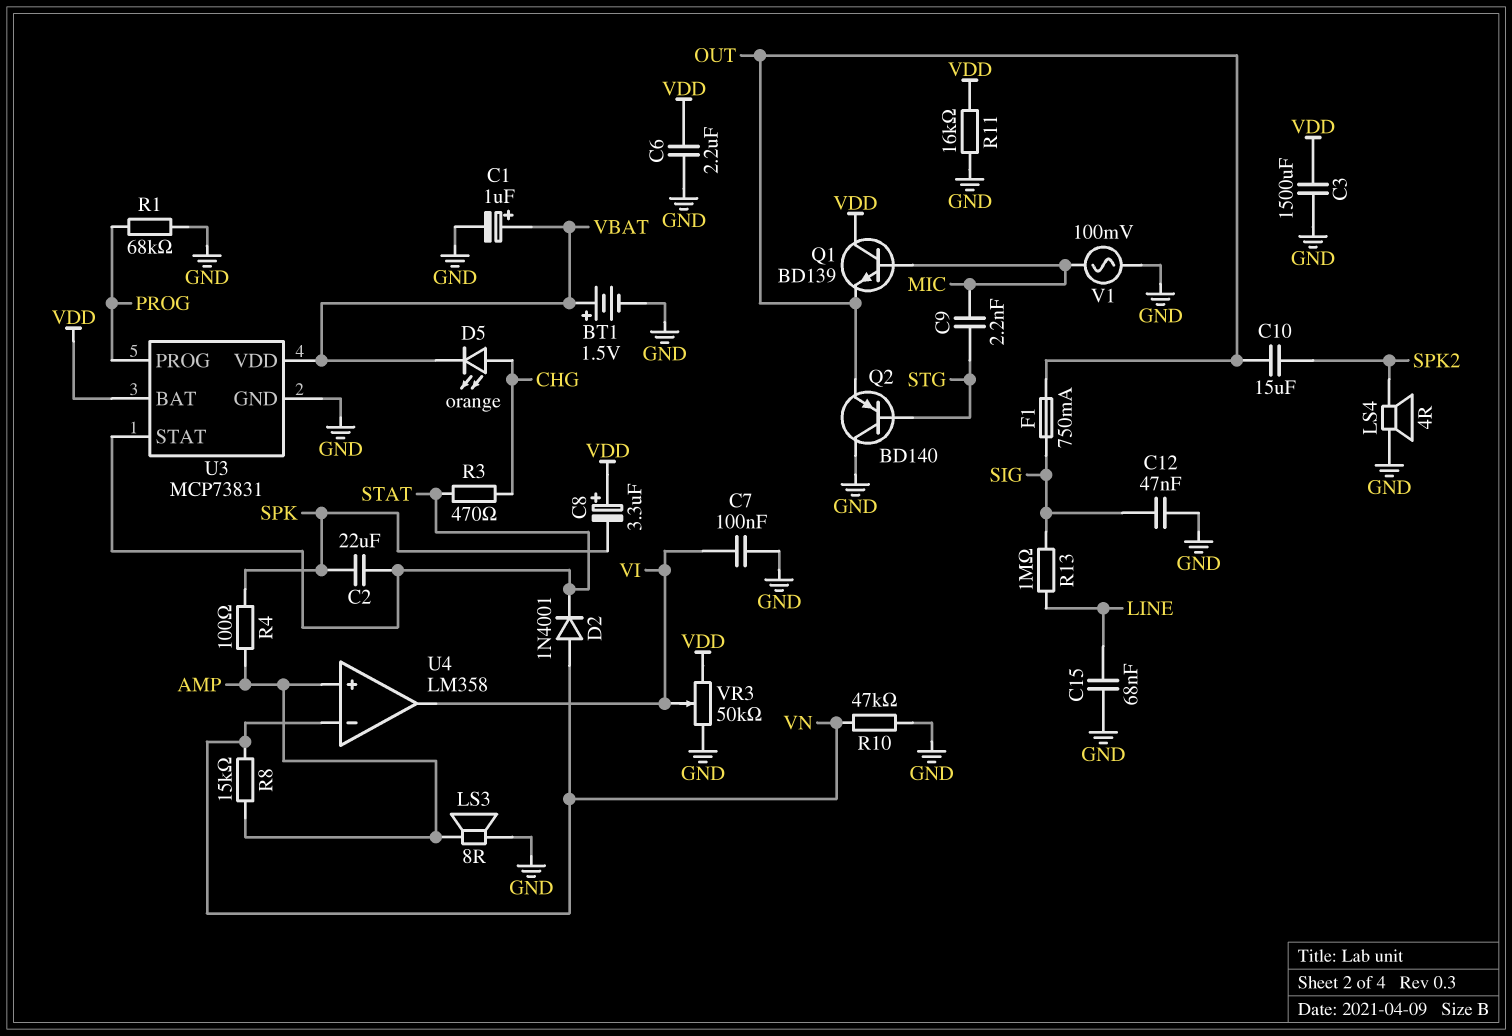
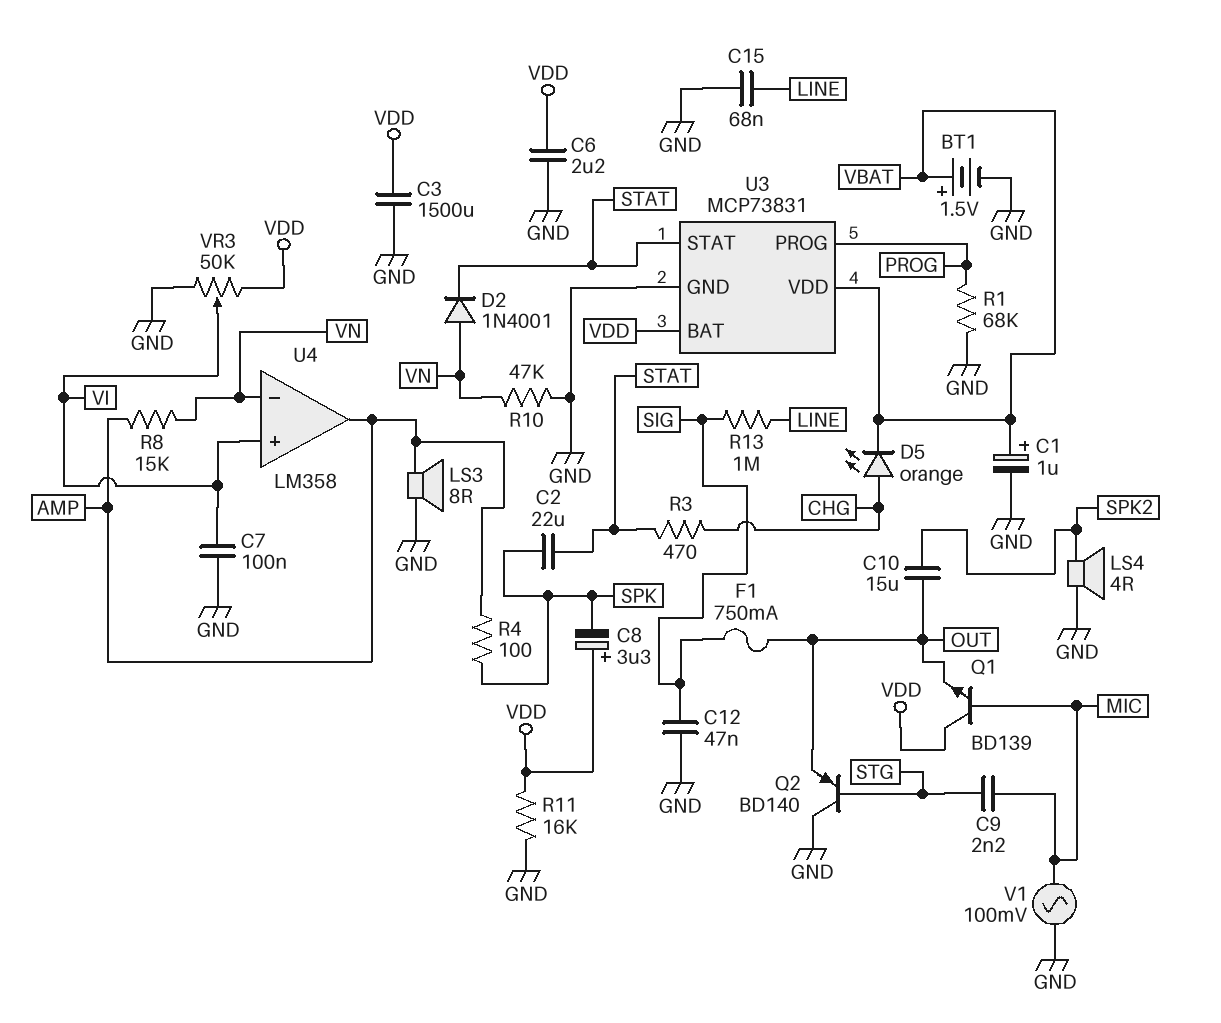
U4 pin in+: AMP -> VI
U4 pin out: VI -> AMP

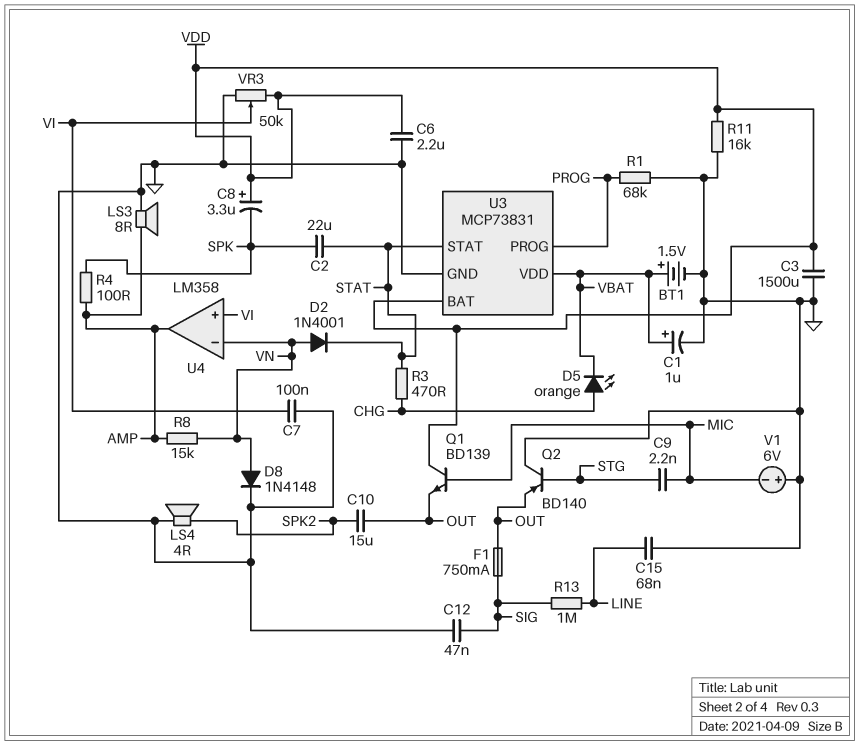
D8: none -> diode 1N4148 (A VN, K GND)
R10: 47k (GND, VN) -> none
V1: AC 100mV (GND, MIC) -> 6V (plus GND, minus MIC)

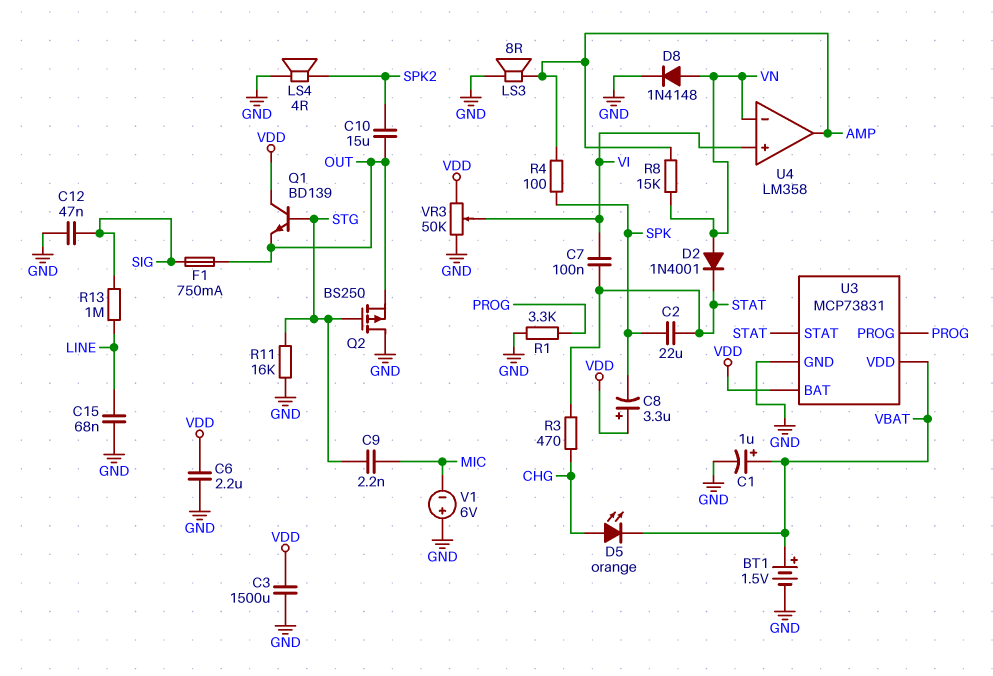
C7: 100nF (GND, VI) -> 100nF (STAT, VI)
Q1: NPN BD139 (B MIC, C VDD, E OUT) -> NPN BD139 (B STG, C VDD, E OUT)
Q2: PNP BD140 (B STG, C GND, E OUT) -> PMOS BS250 (G STG, D GND, S OUT)
R1: 68k (GND, PROG) -> 3.3k (GND, PROG)
R11: 16k (GND, VDD) -> 16k (GND, STG)

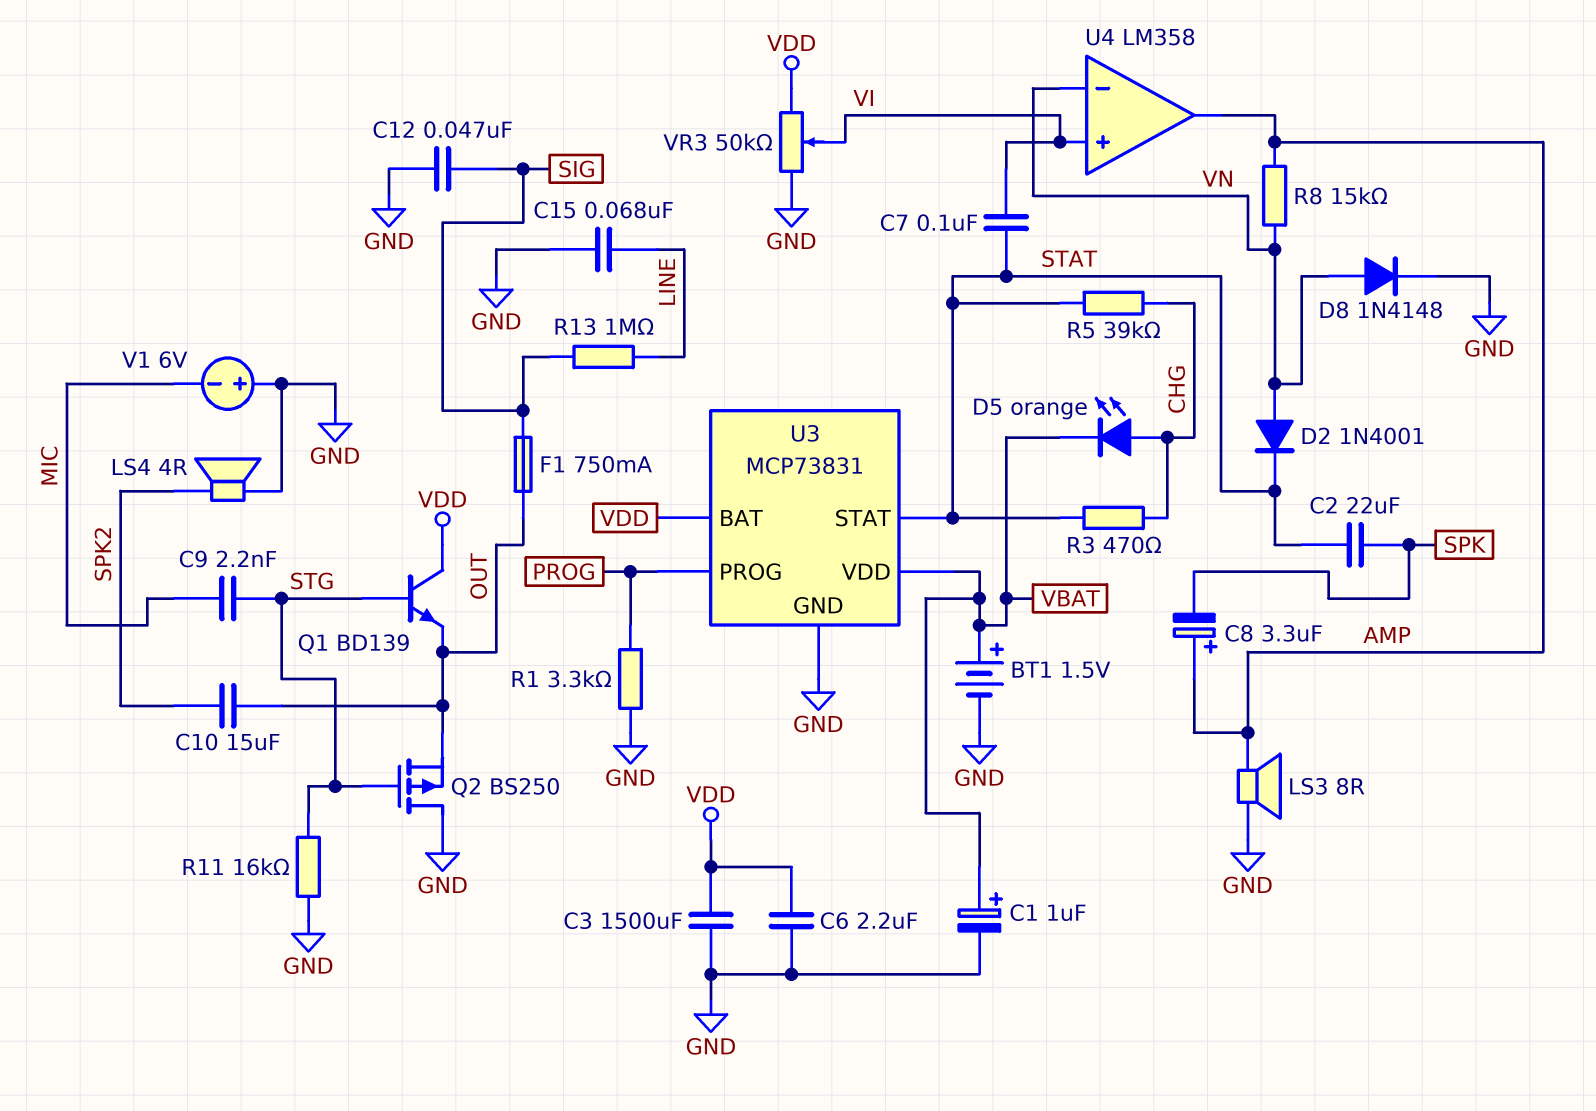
C8: 3.3uF (plus VDD, minus SPK) -> 3.3uF (plus AMP, minus SPK)
R4: 100 (AMP, SPK) -> none
R5: none -> 39k (CHG, STAT)

